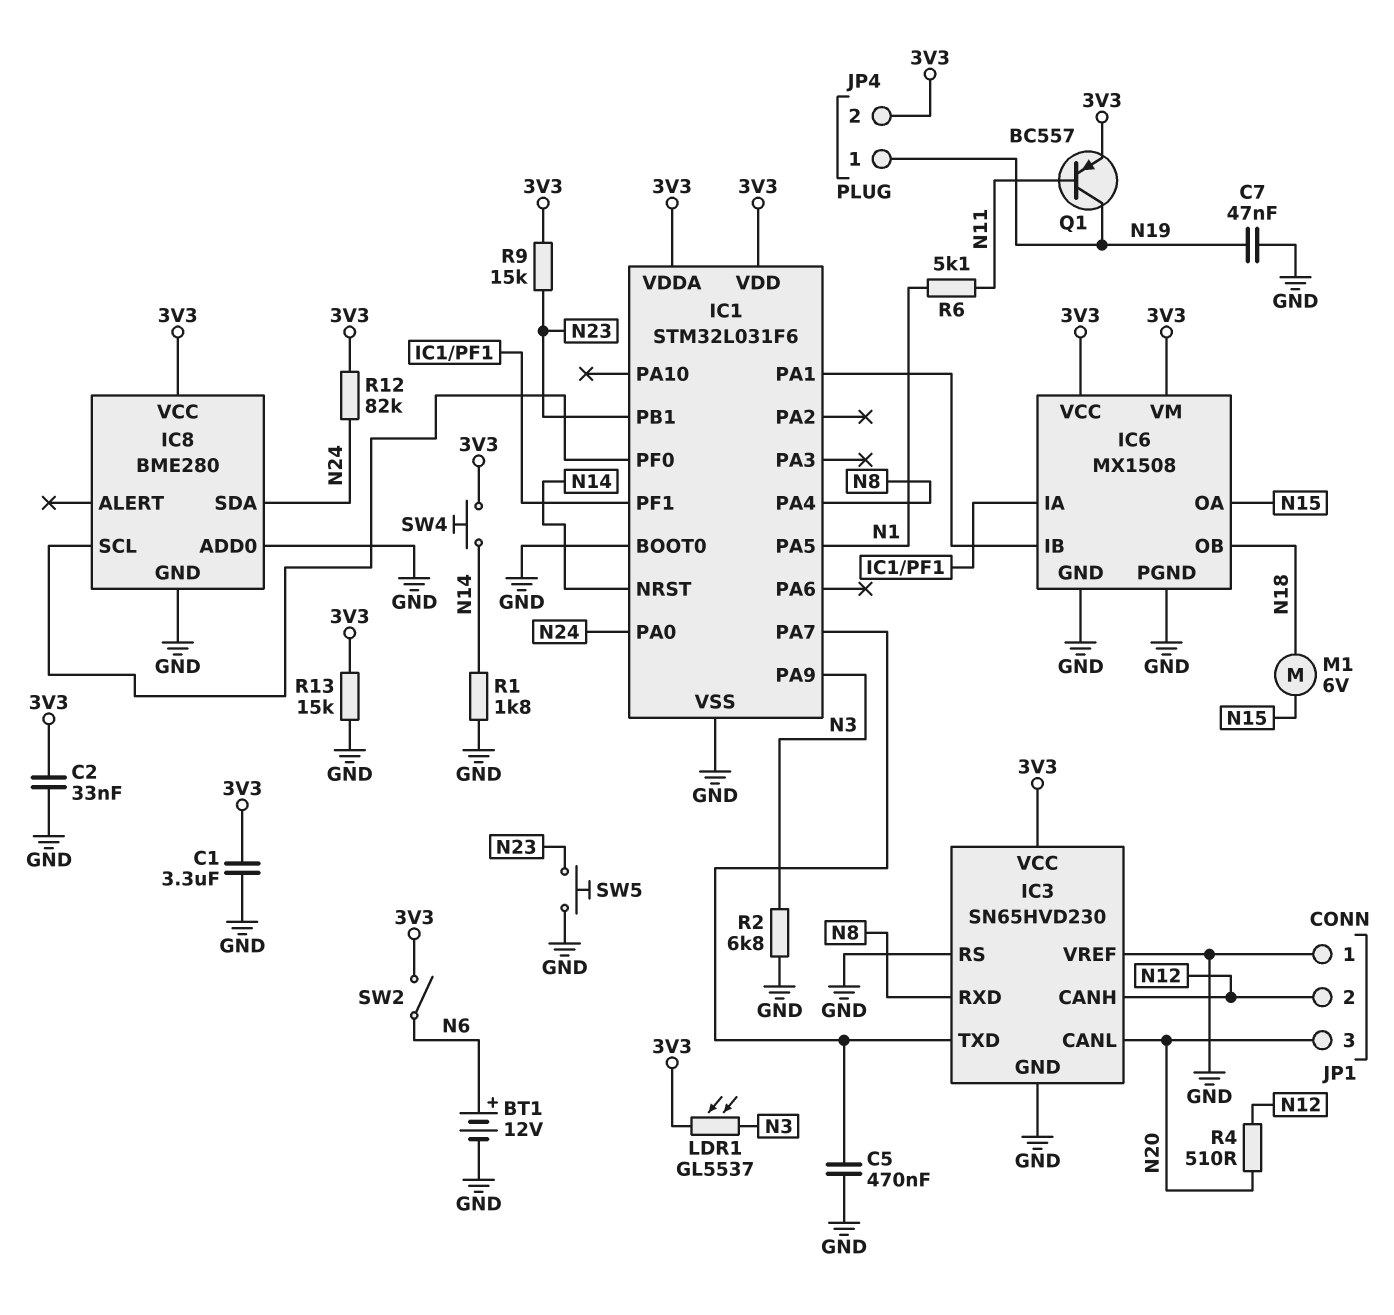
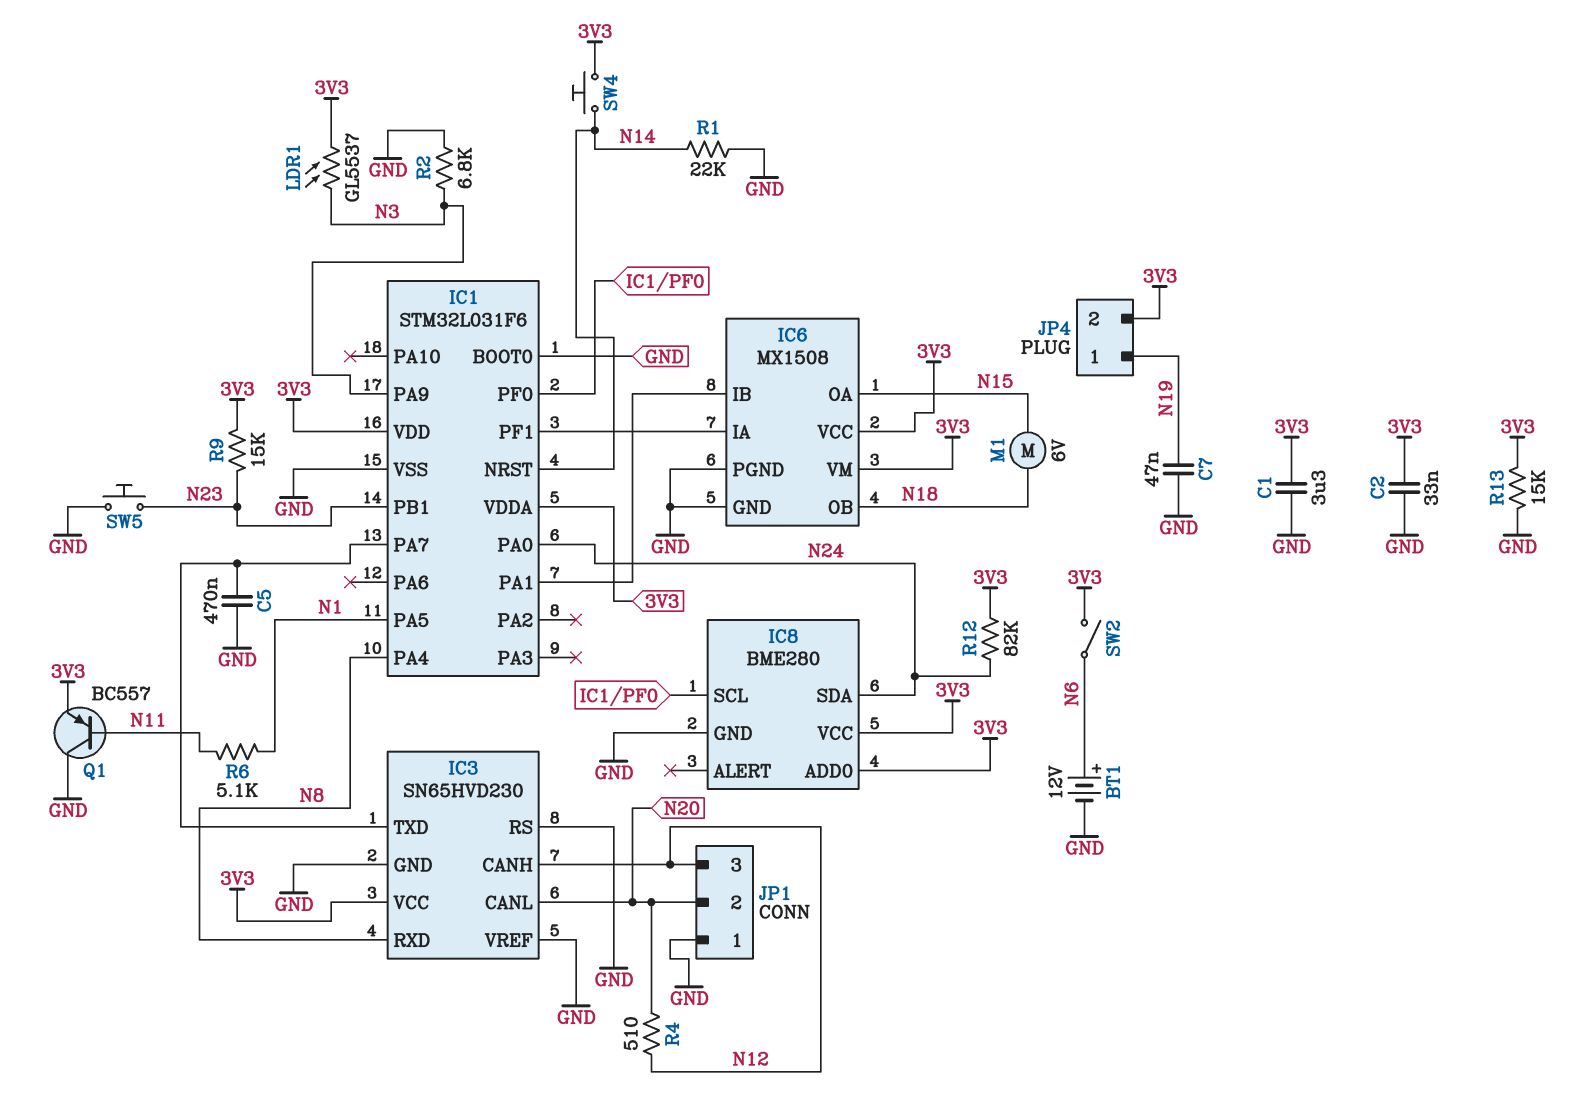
IC8 pin ADD0: GND -> 3V3
JP1 pin 2: N12 -> N20
JP1 pin 3: N20 -> N12
Q1: PNP BC557 (B N11, C N19, E 3V3) -> PNP BC557 (B N11, C GND, E 3V3)
R1: 1.8k (GND, N14) -> 22k (GND, N14)

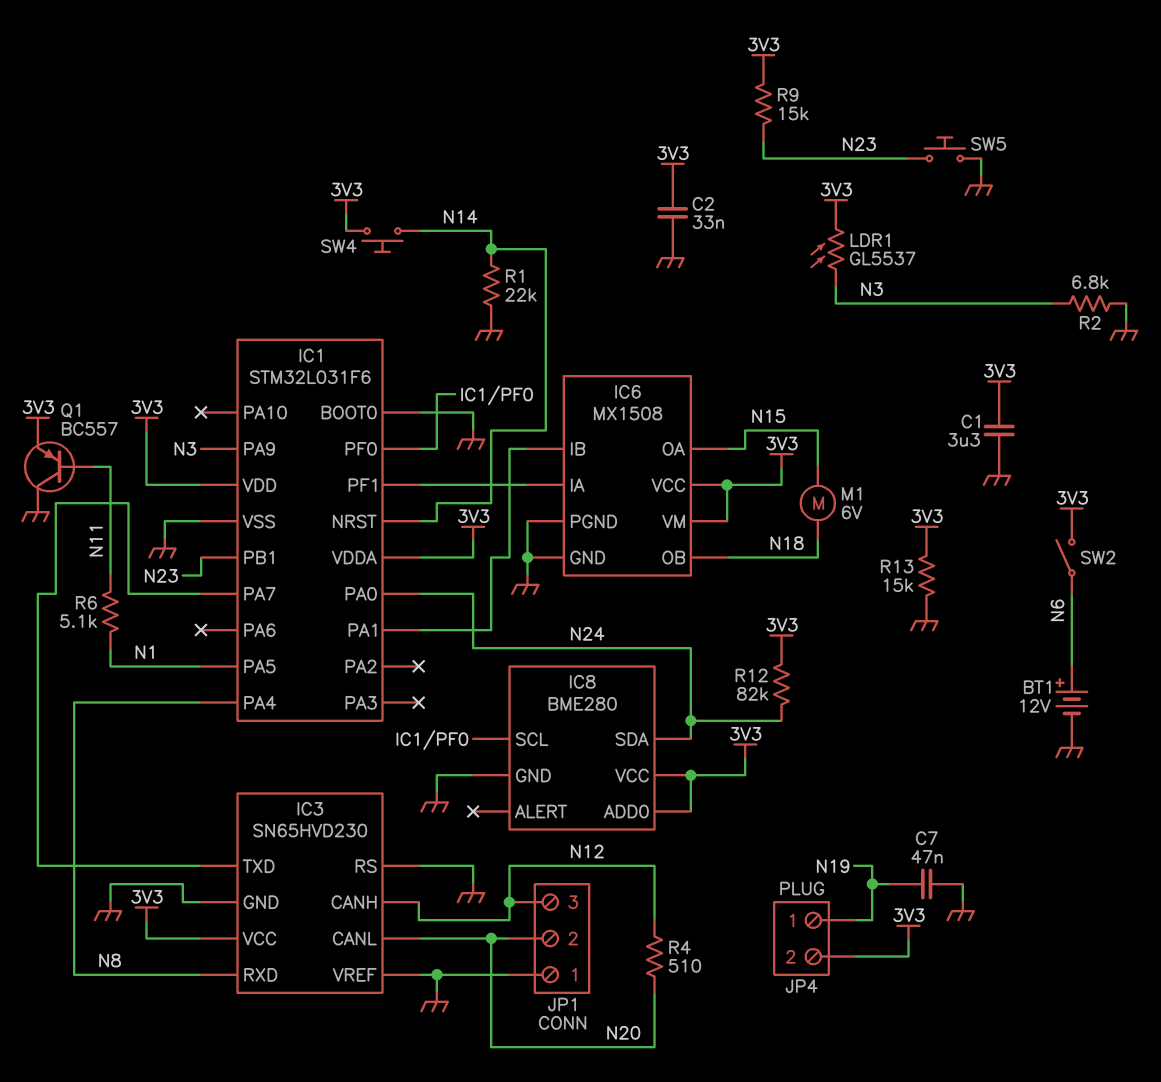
C5: 470nF (GND, IC1/PA7) -> none

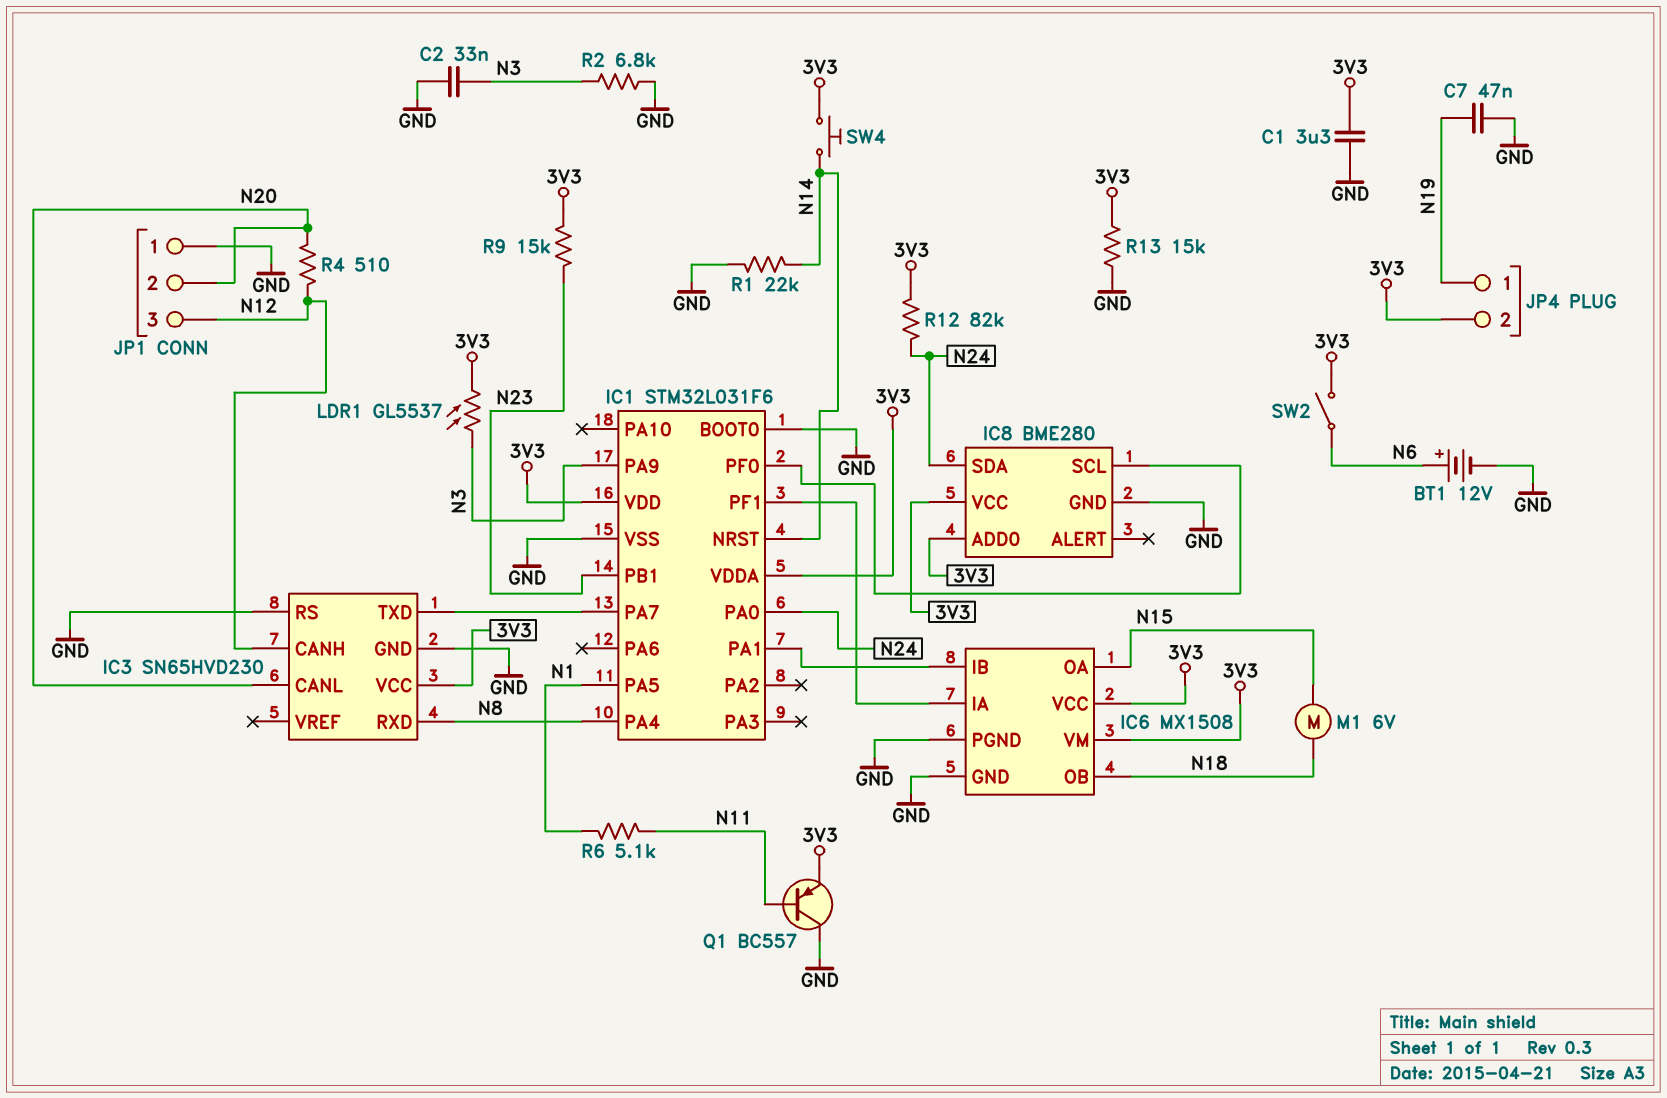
C2: 33nF (3V3, GND) -> 33nF (GND, N3)
IC3 pin VREF: GND -> none
SW5: button (GND, N23) -> none

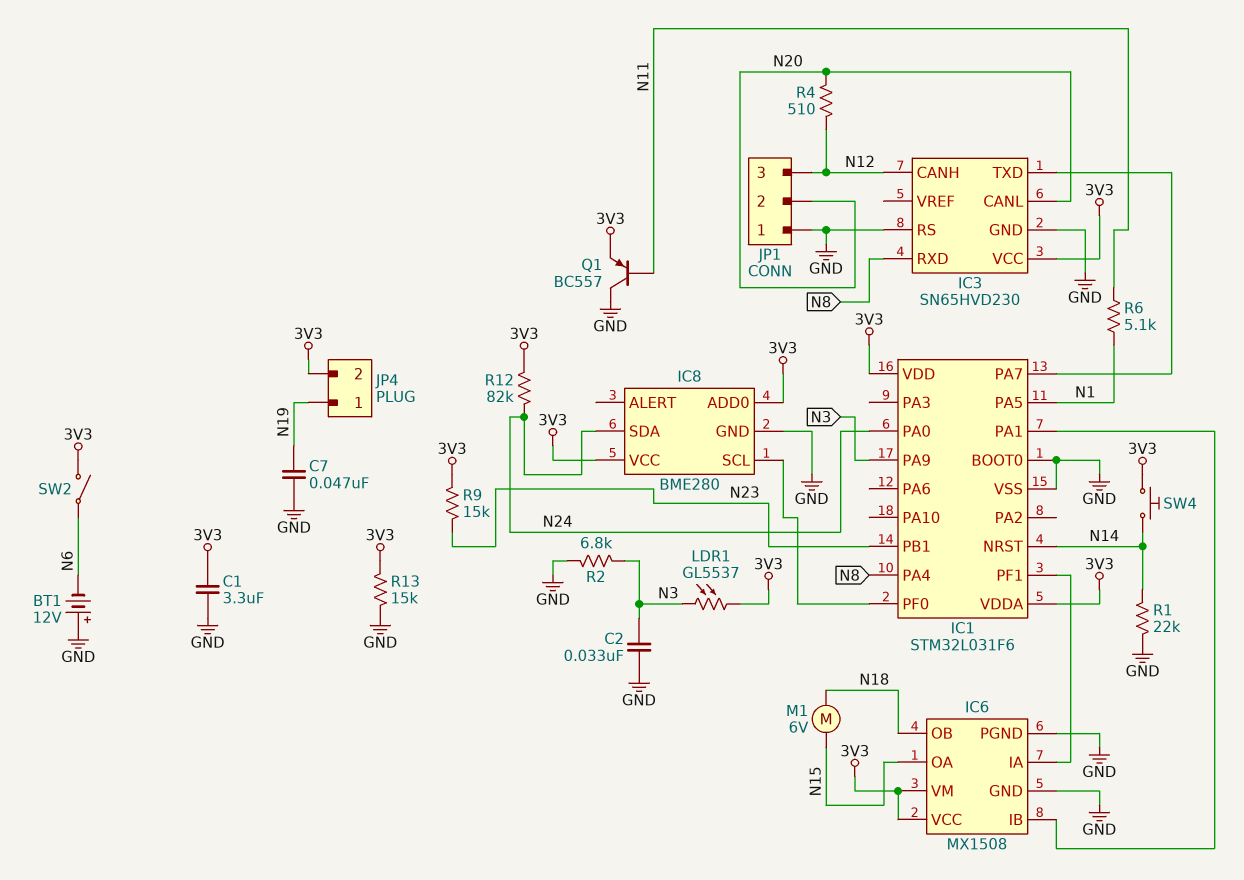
BT1: 12V (plus N6, minus GND) -> 12V (plus GND, minus N6)

